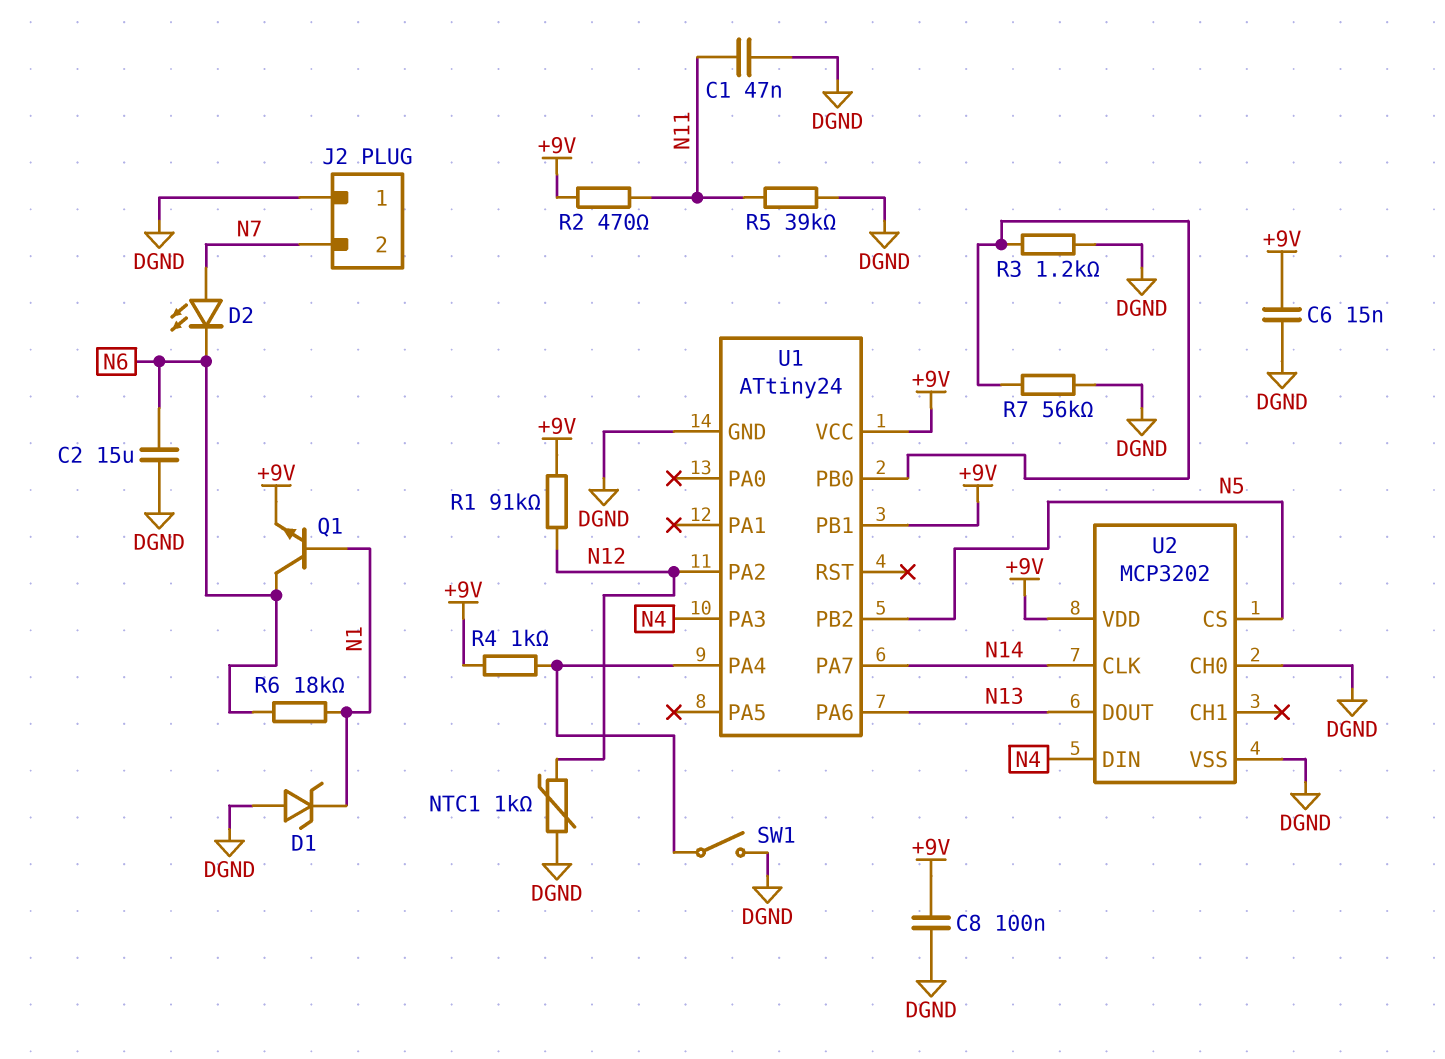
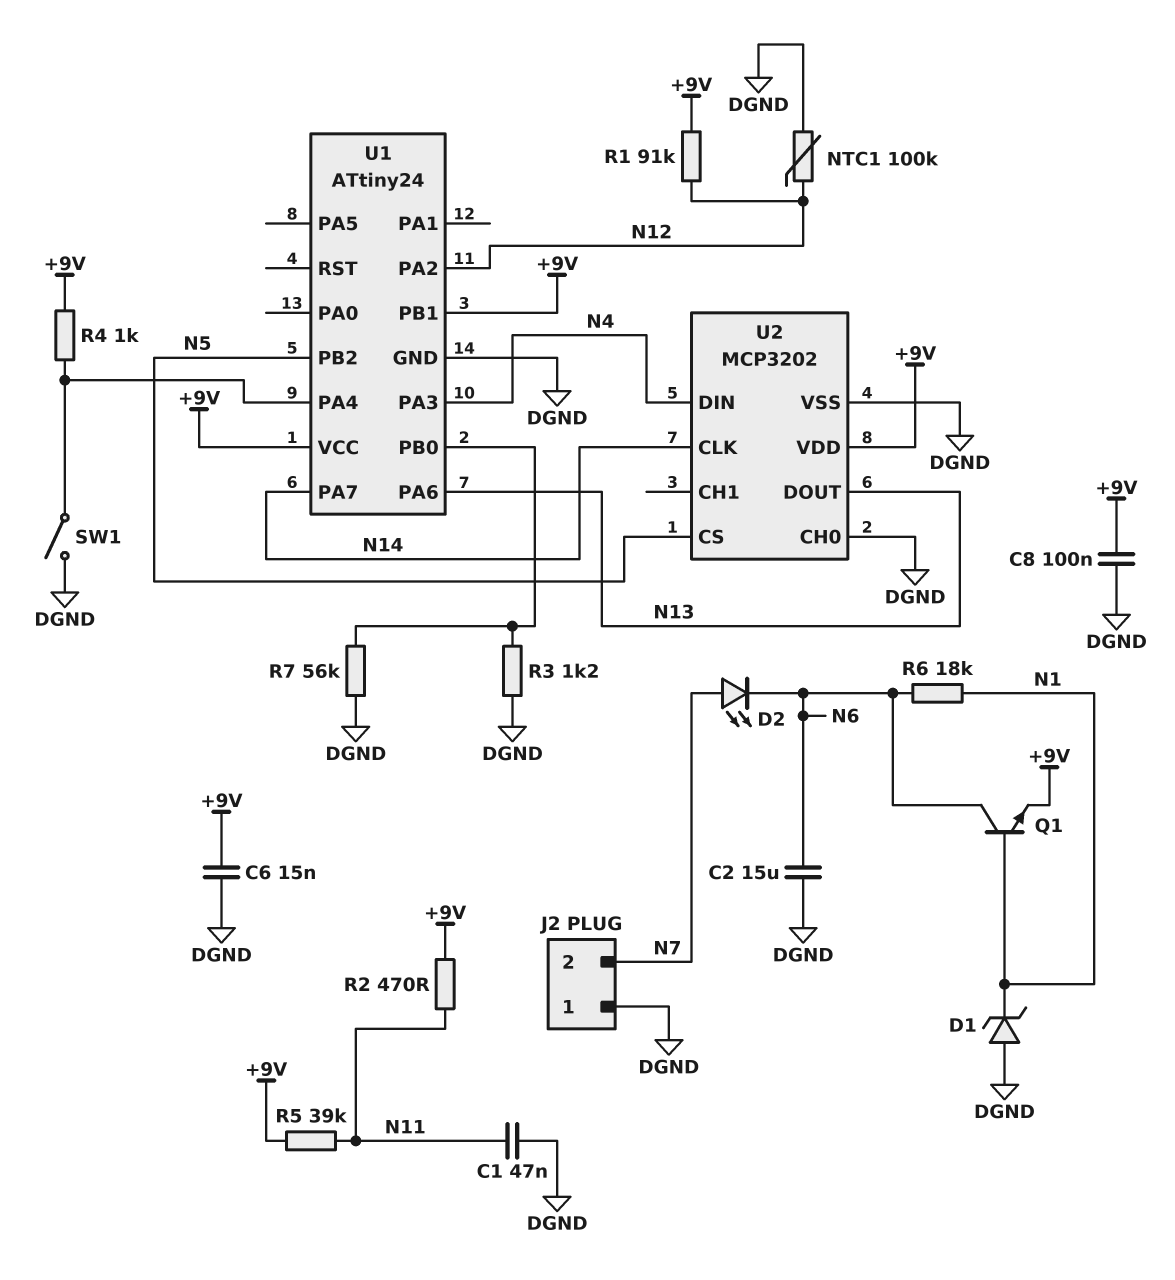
NTC1: 1k (DGND, N12) -> 100k (DGND, N12)
R5: 39k (DGND, N11) -> 39k (+9V, N11)

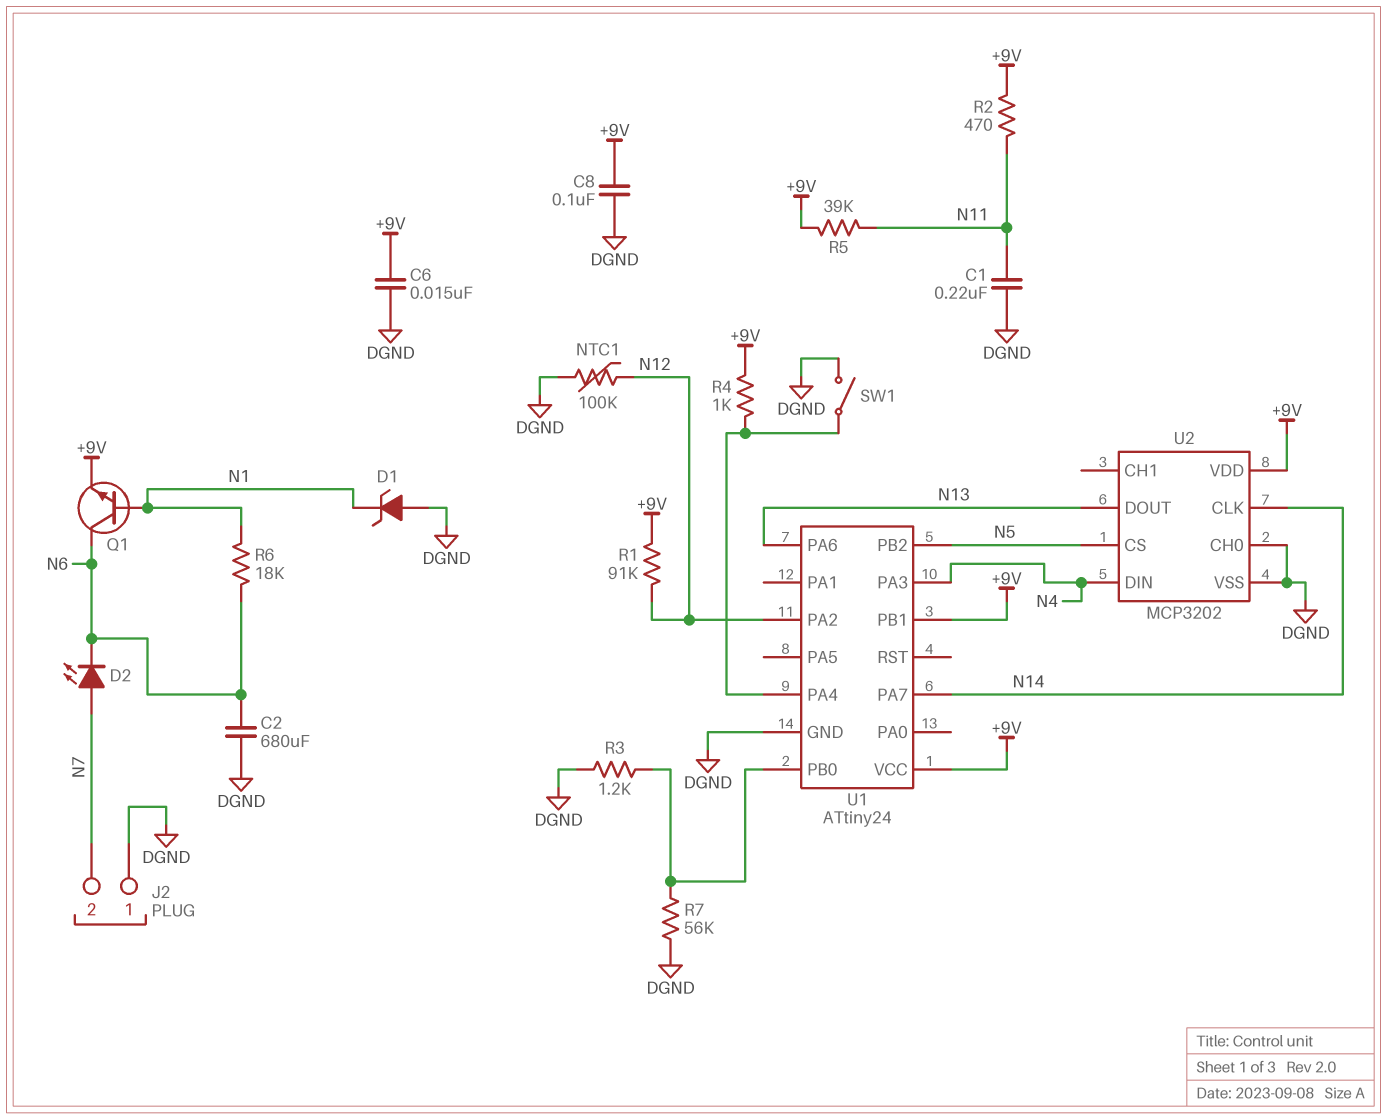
C1: 47nF (DGND, N11) -> 220nF (DGND, N11)
C2: 15uF (DGND, N6) -> 680uF (DGND, N6)

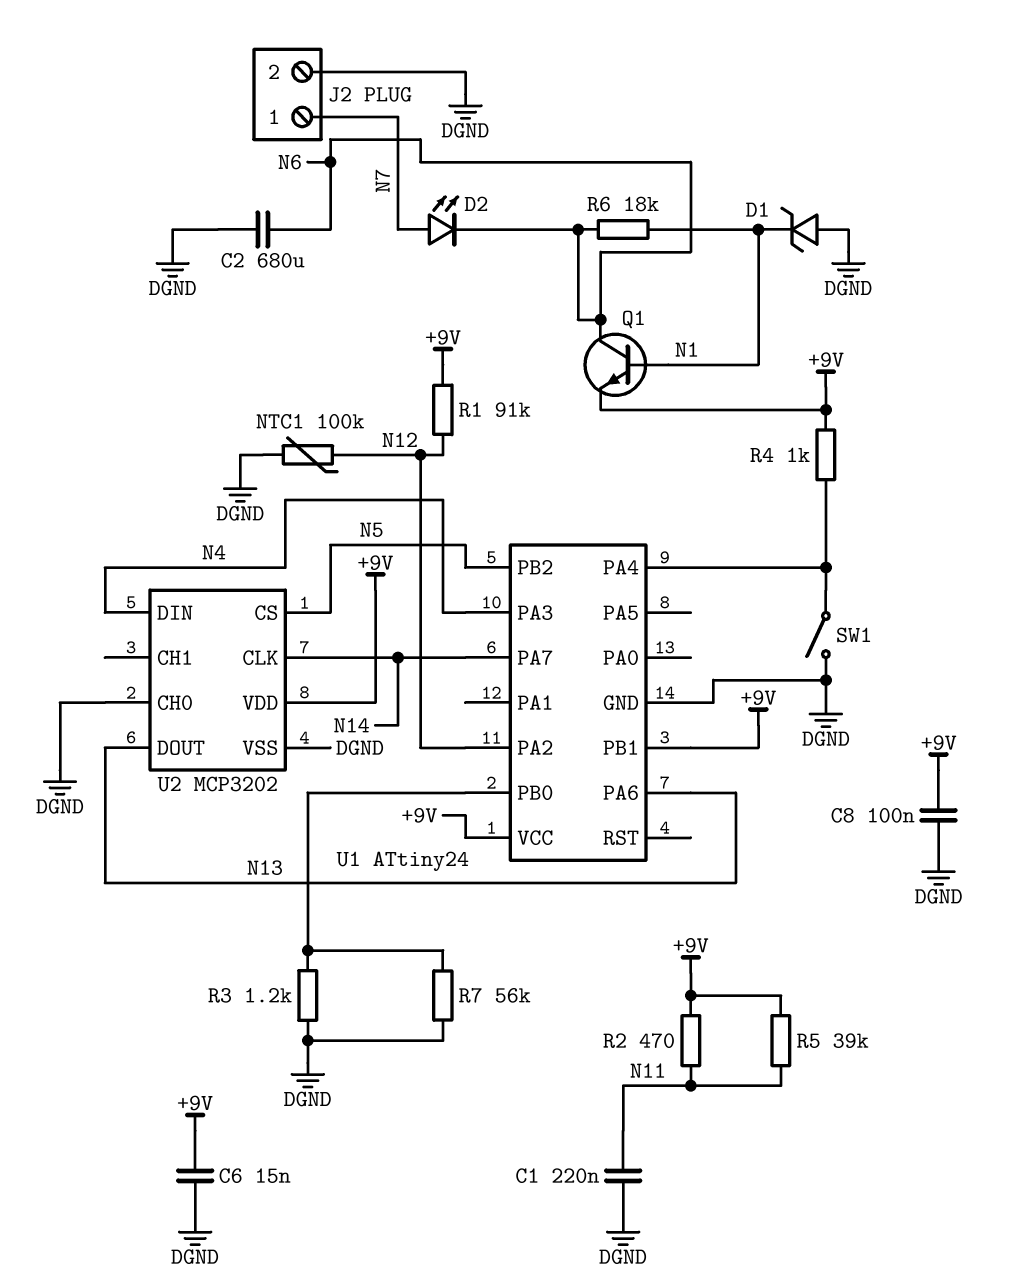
J2 pin 1: DGND -> N7
J2 pin 2: N7 -> DGND

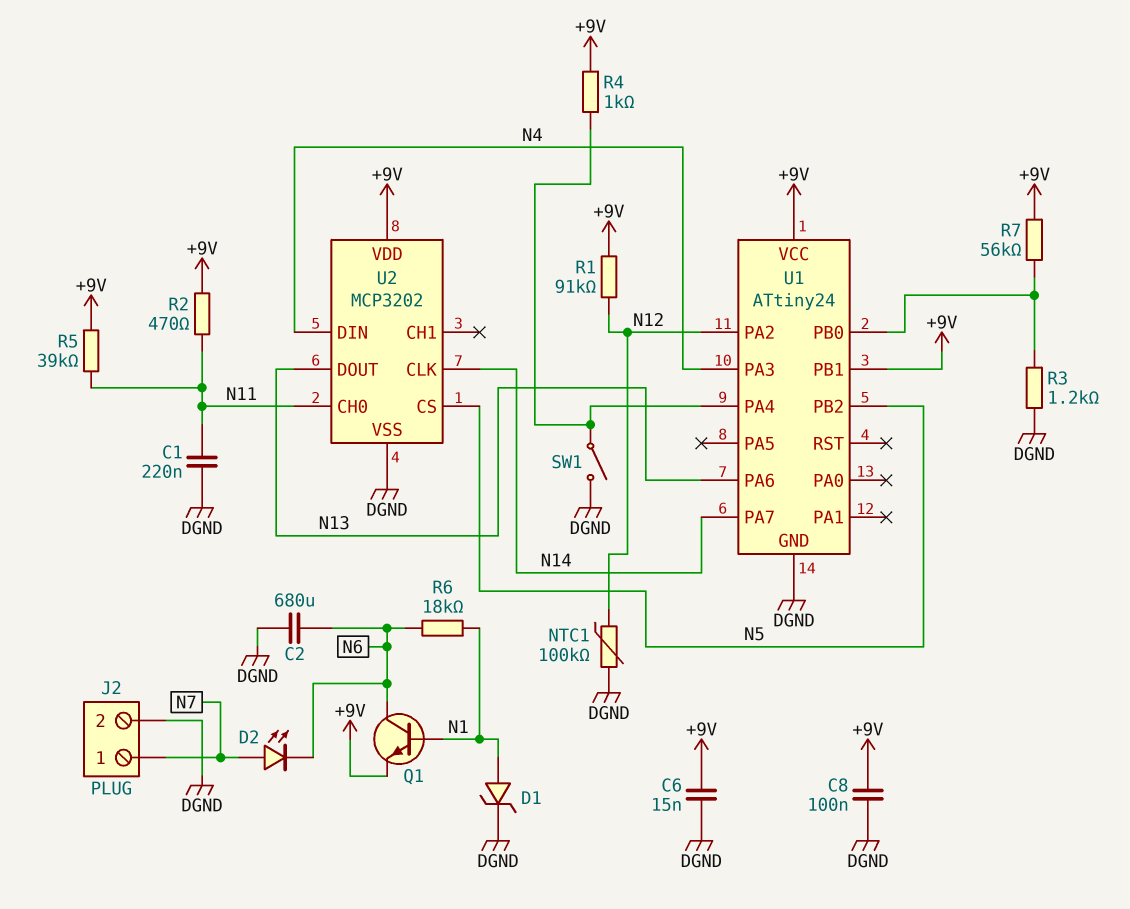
D1: zener (A DGND, K N1) -> zener (A N1, K DGND)
R7: 56k (DGND, U1/PB0) -> 56k (+9V, U1/PB0)
U2 pin CH0: DGND -> N11

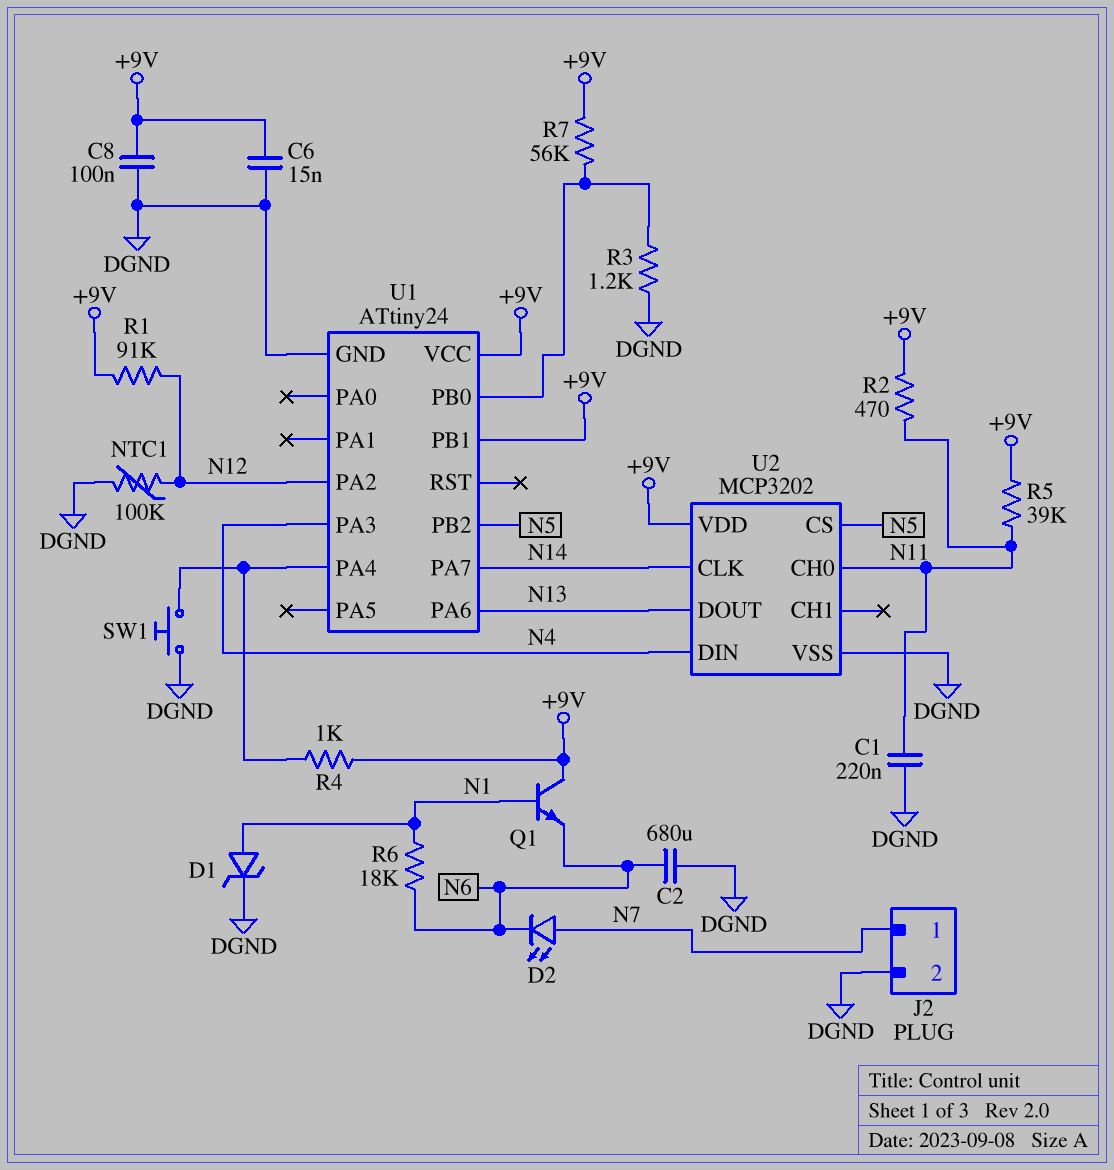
Q1: NPN (B N1, C N6, E +9V) -> NPN (B N1, C +9V, E N6)
SW1: switch (DGND, U1/PA4) -> button (DGND, U1/PA4)

